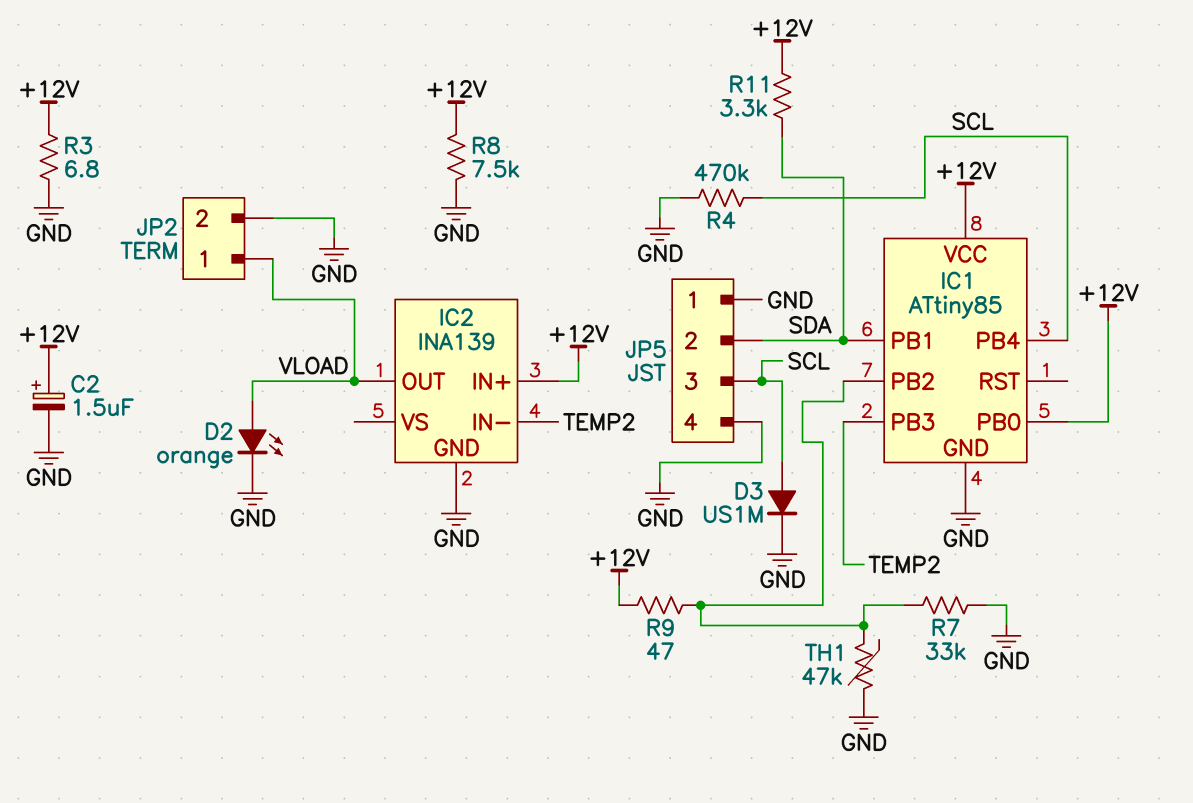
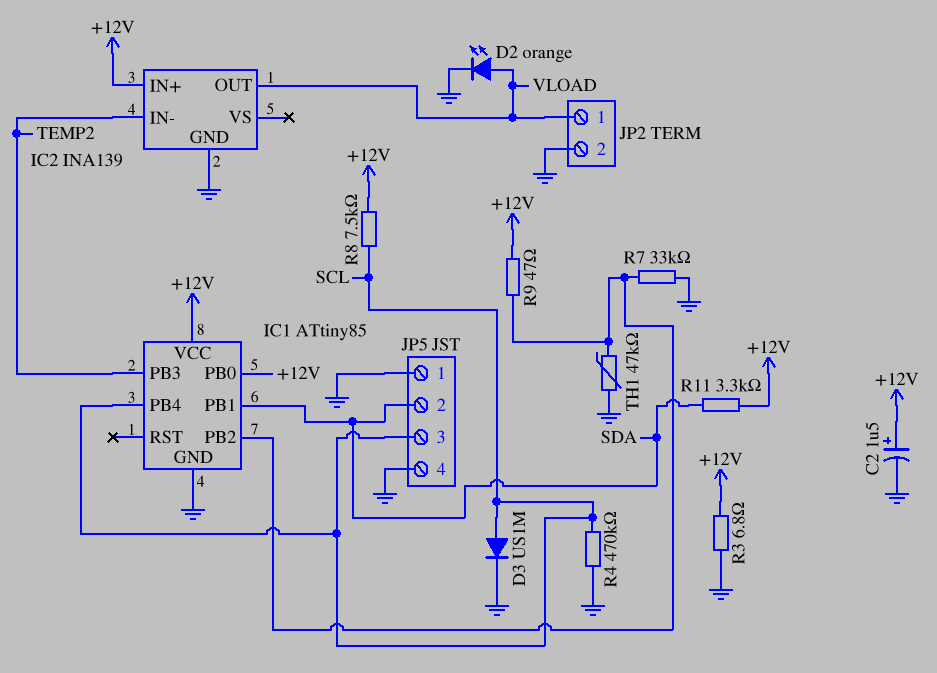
R8: 7.5k (+12V, GND) -> 7.5k (+12V, SCL)

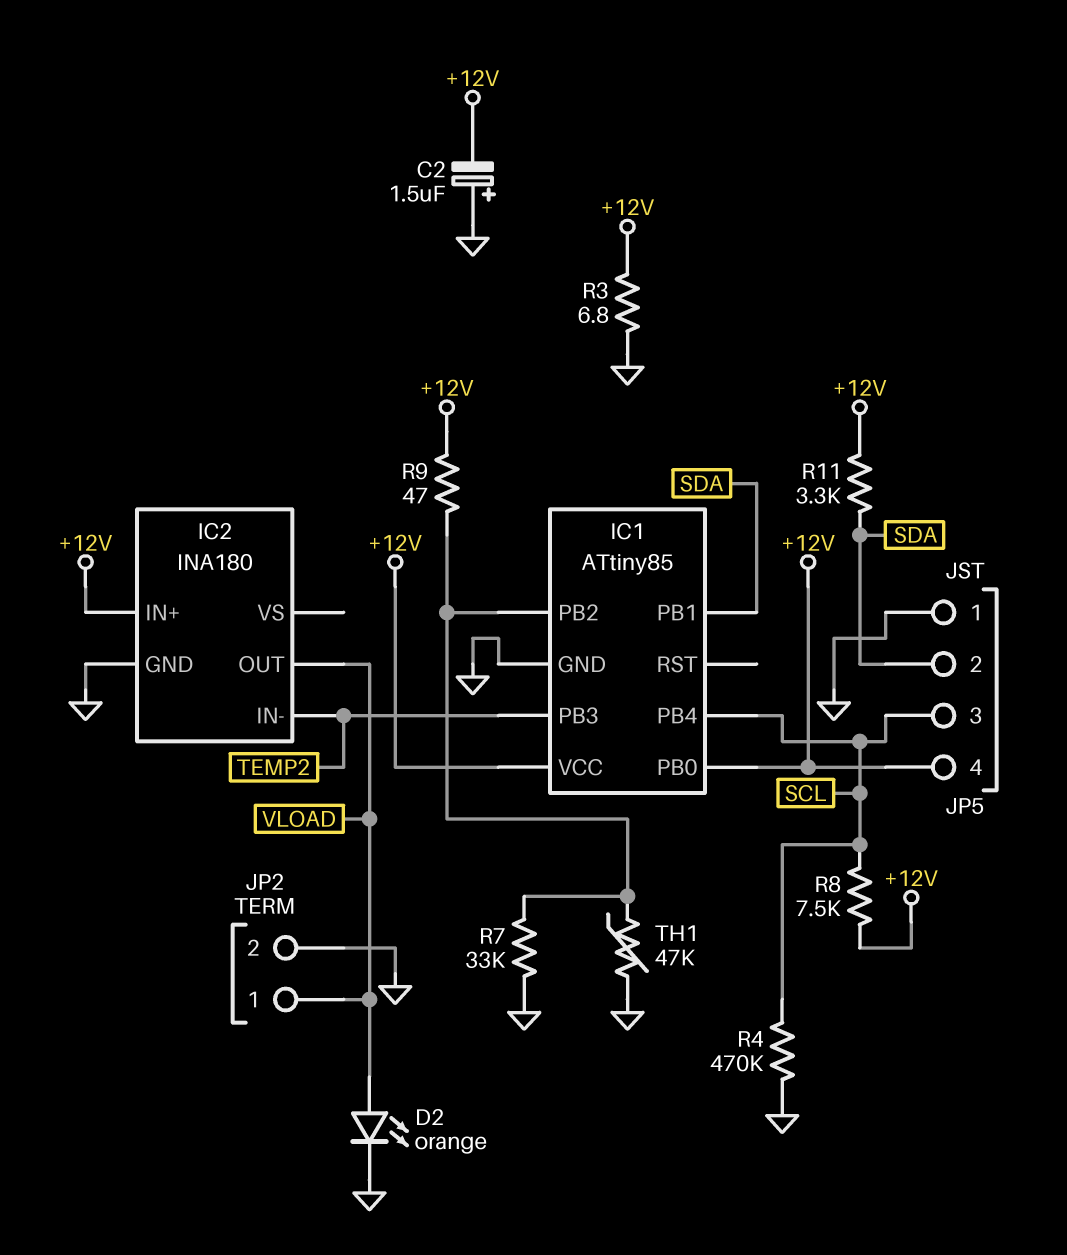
C2: 1.5uF (plus +12V, minus GND) -> 1.5uF (plus GND, minus +12V)
D3: diode US1M (A SCL, K GND) -> none
IC2: INA139 -> INA180
JP5 pin 4: GND -> +12V

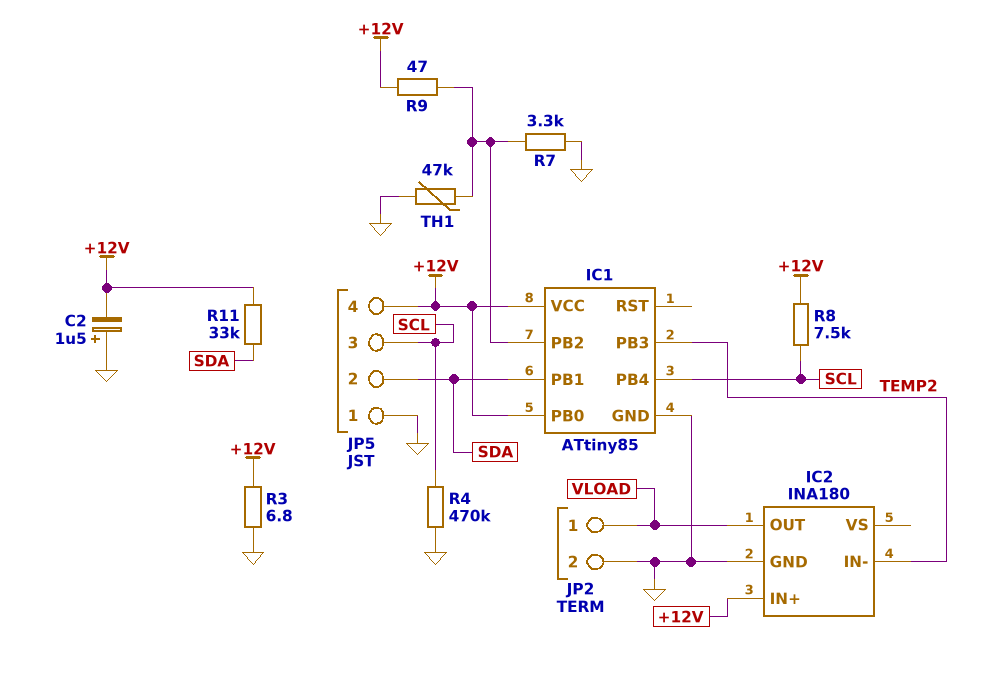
D2: LED orange (A VLOAD, K GND) -> none
R7: 33k (GND, IC1/PB2) -> 3.3k (GND, IC1/PB2)
R11: 3.3k (+12V, SDA) -> 33k (+12V, SDA)

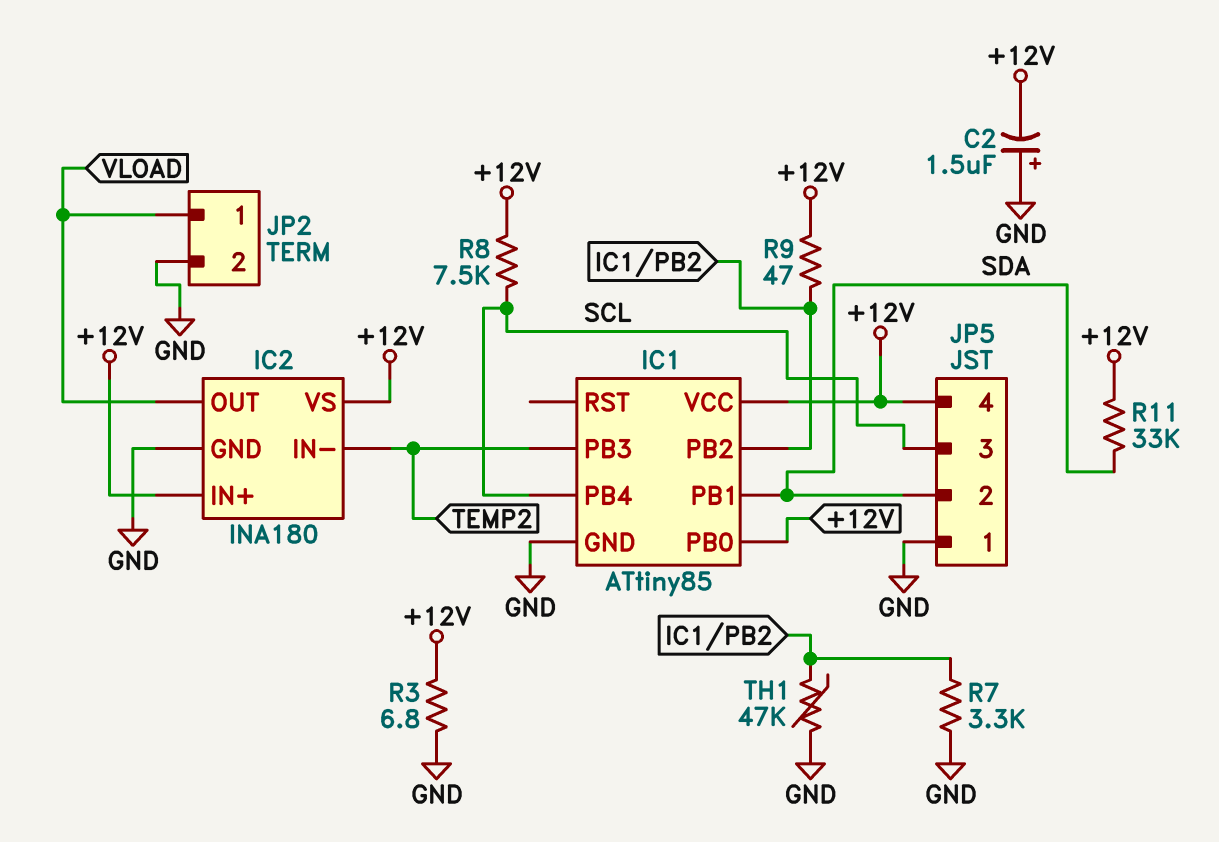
IC2 pin VS: none -> +12V
R4: 470k (GND, SCL) -> none

